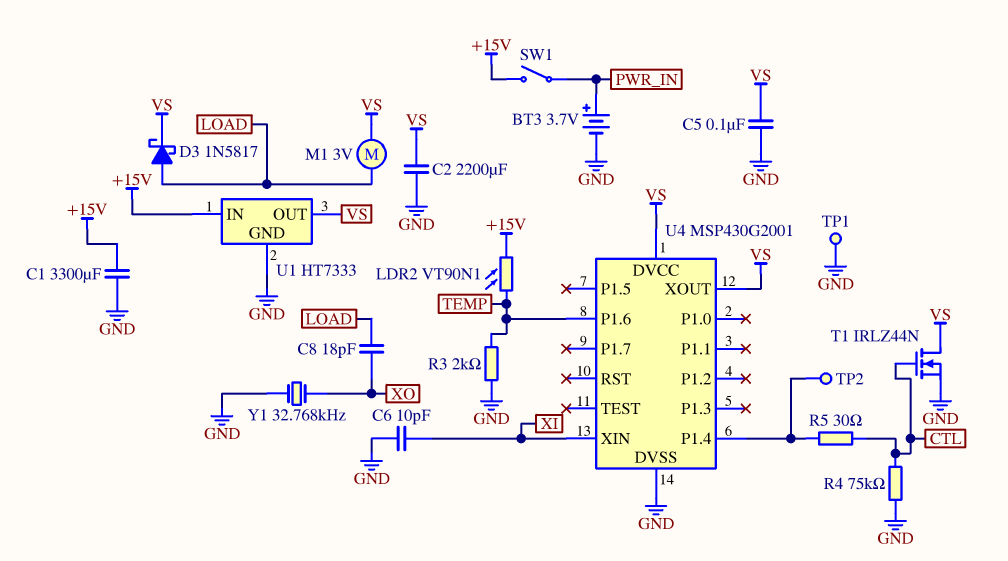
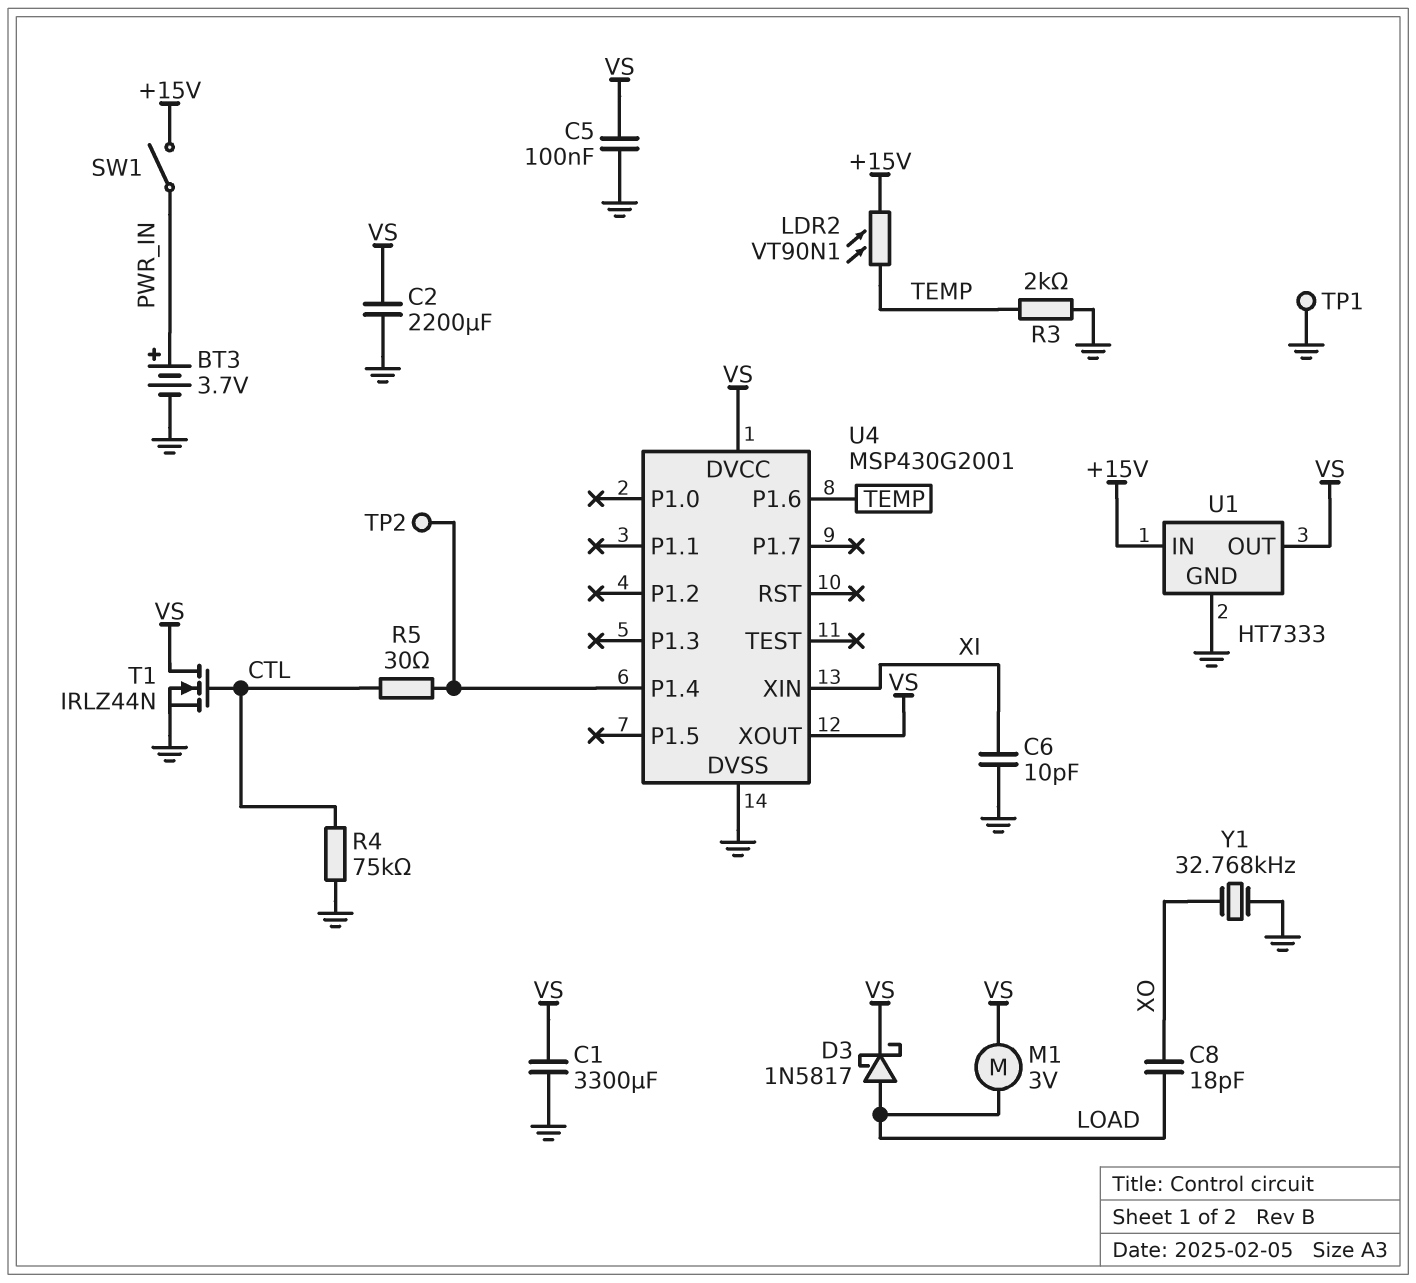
C1: 3300uF (+15V, GND) -> 3300uF (GND, VS)

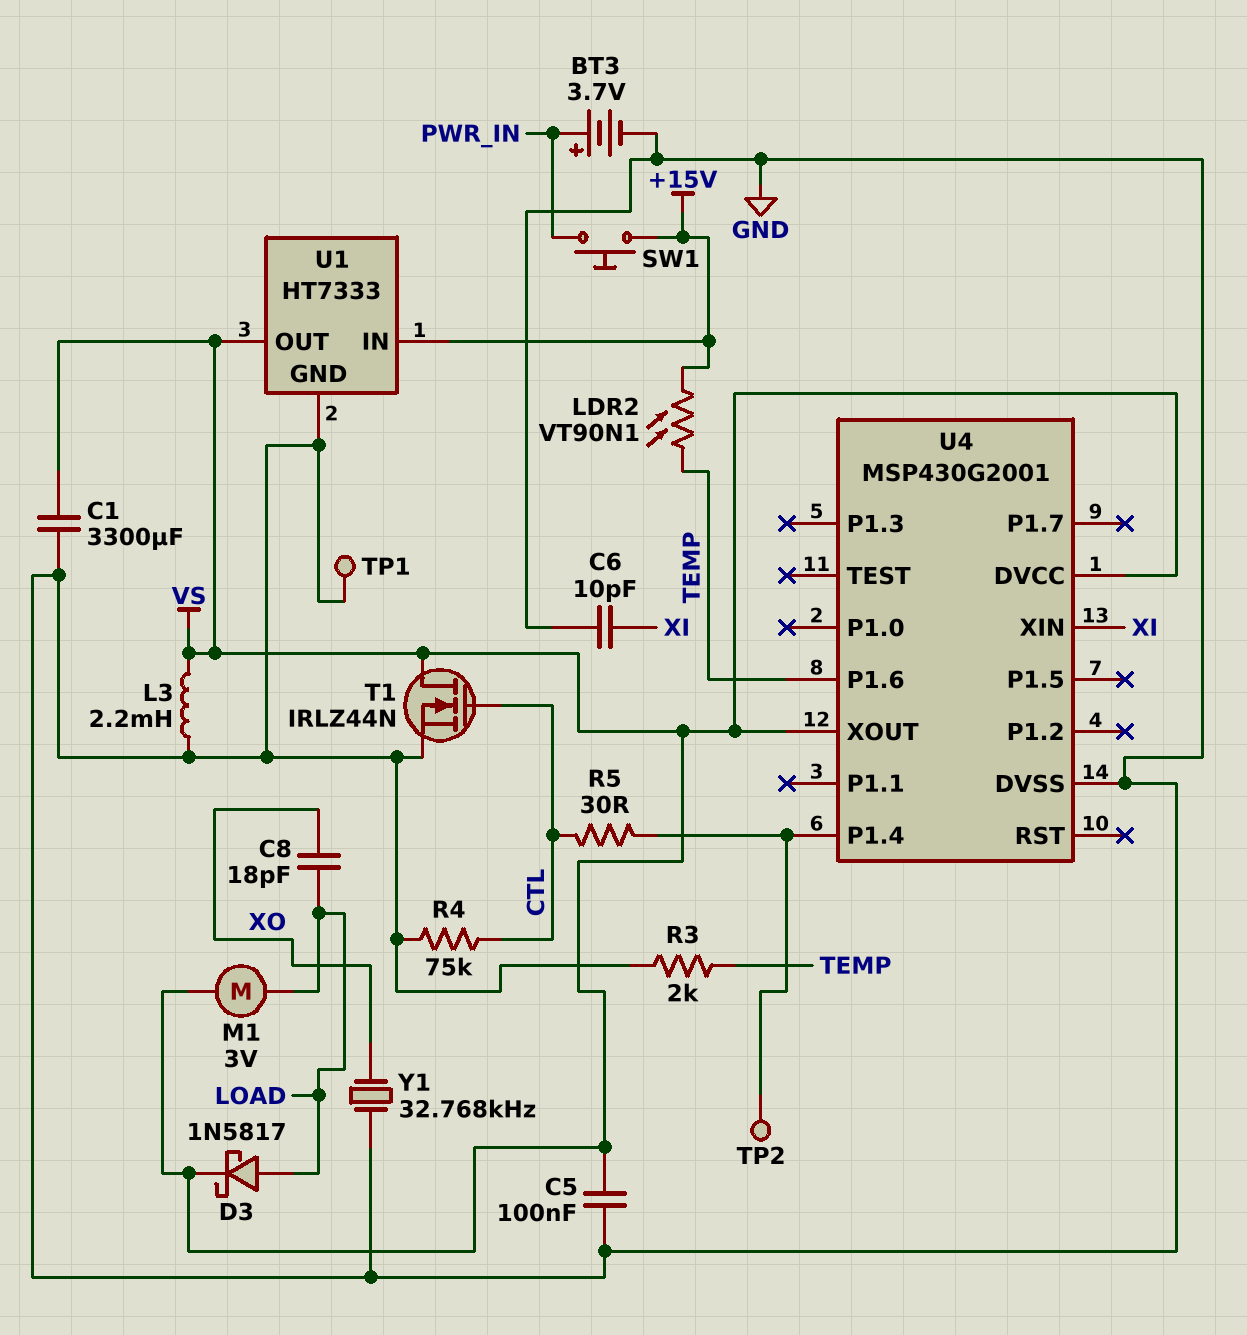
C2: 2200uF (GND, VS) -> none
L3: none -> 2.2mH (GND, VS)
SW1: switch (+15V, PWR_IN) -> button (+15V, PWR_IN)

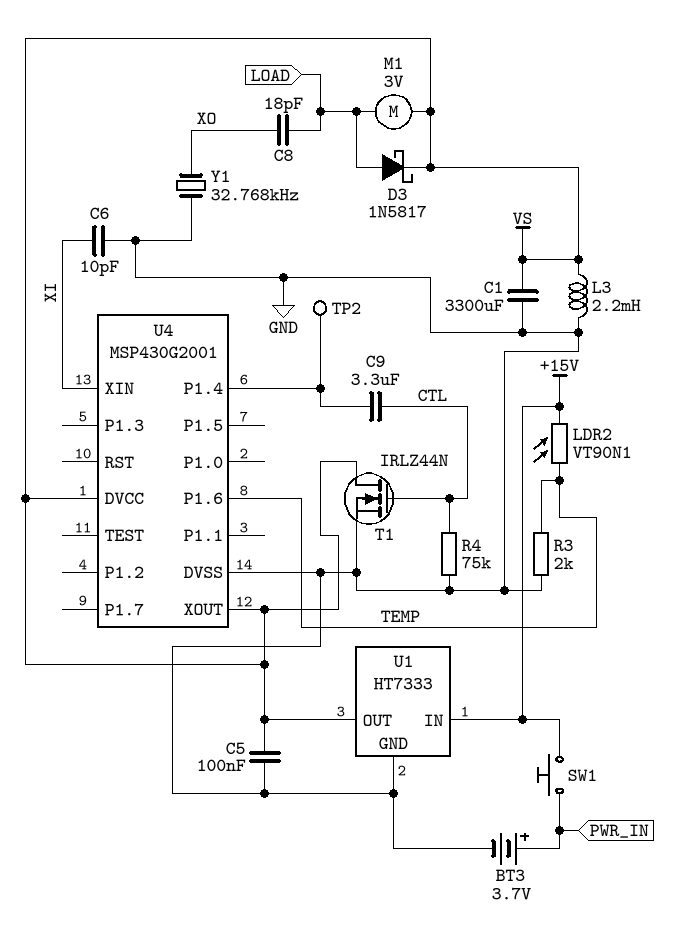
C9: none -> 3.3uF (CTL, U4/P1.4)
R5: 30 (CTL, U4/P1.4) -> none
TP1: test point (GND) -> none

